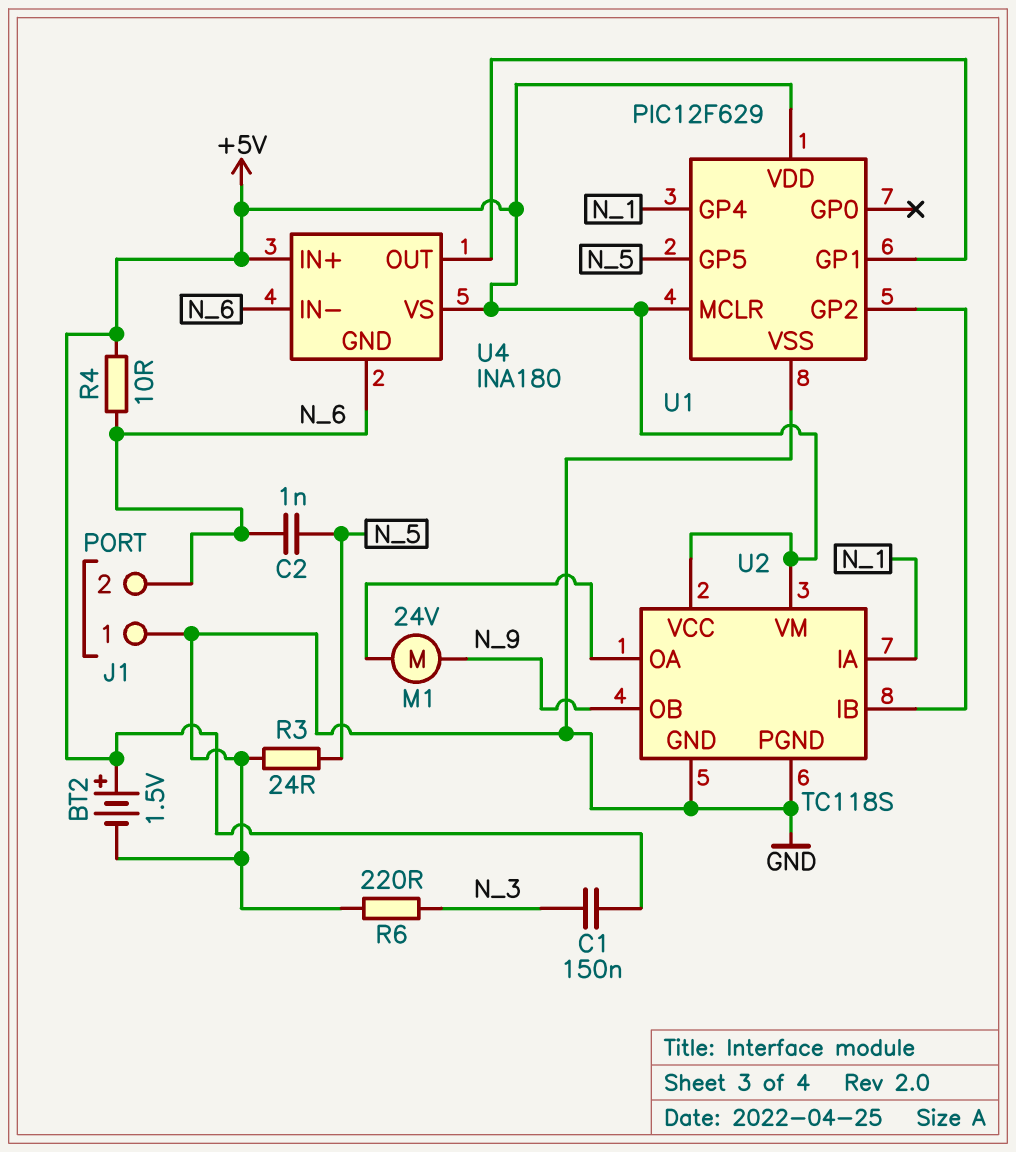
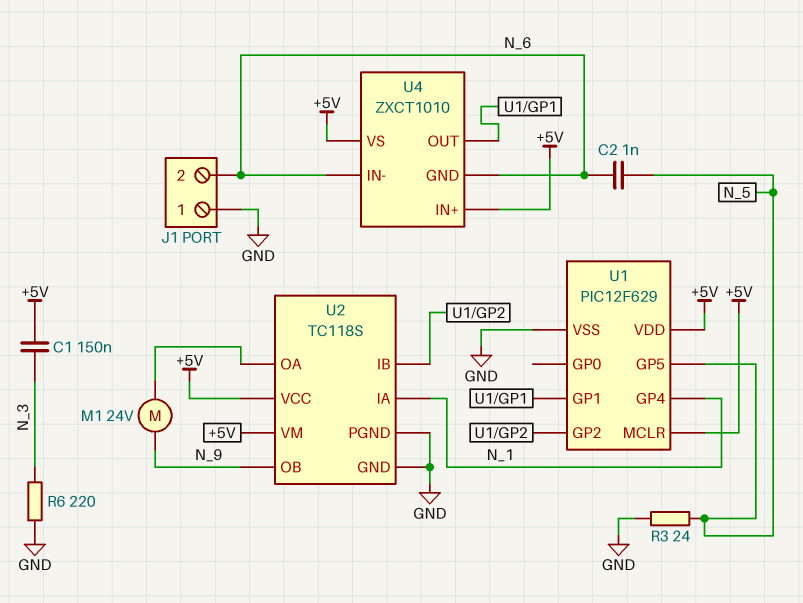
BT2: 1.5V (plus +5V, minus GND) -> none
R4: 10 (+5V, N_6) -> none
U4: INA180 -> ZXCT1010

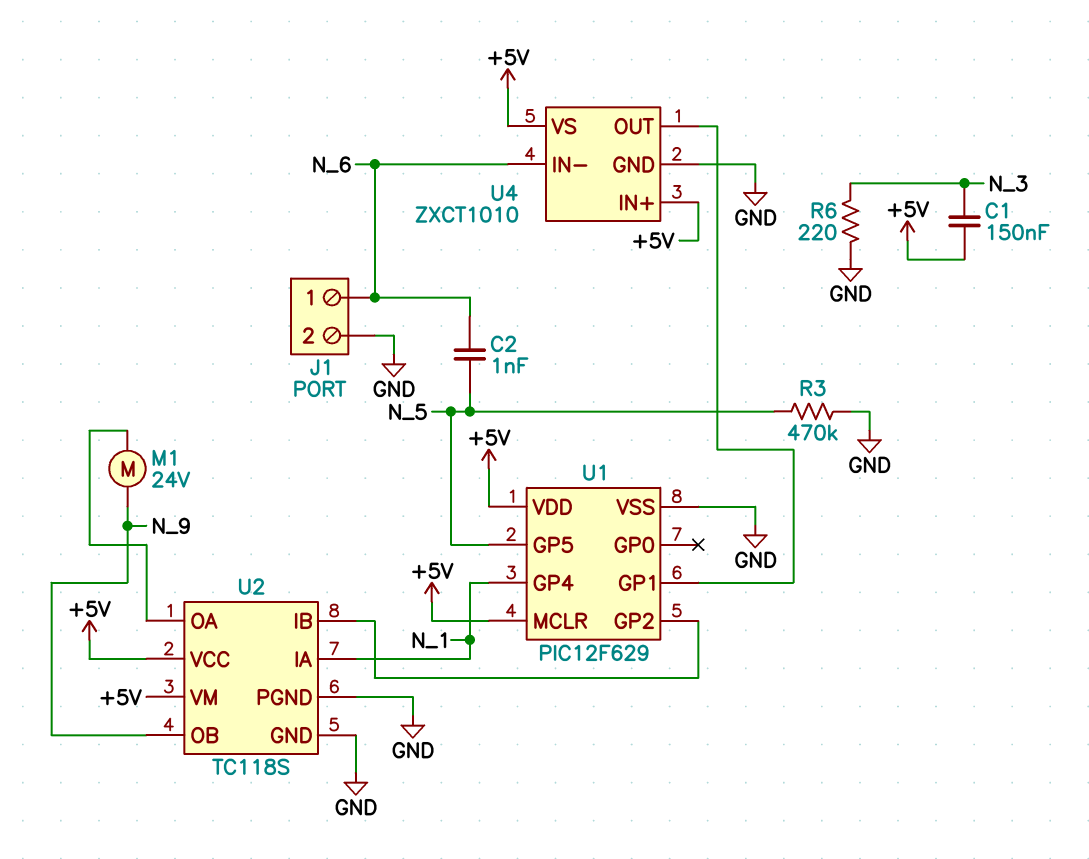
J1 pin 1: GND -> N_6
J1 pin 2: N_6 -> GND
R3: 24 (GND, N_5) -> 470k (GND, N_5)
U4 pin GND: N_6 -> GND

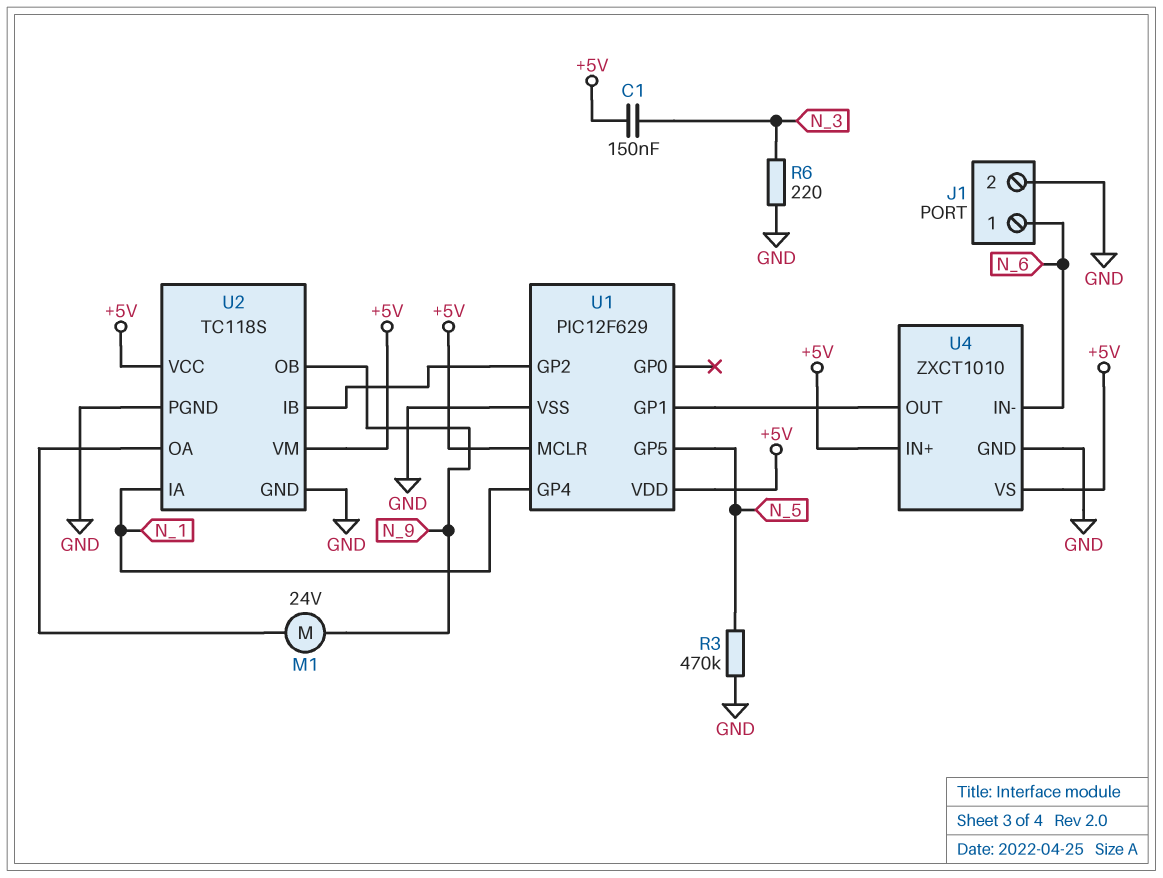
C2: 1nF (N_5, N_6) -> none

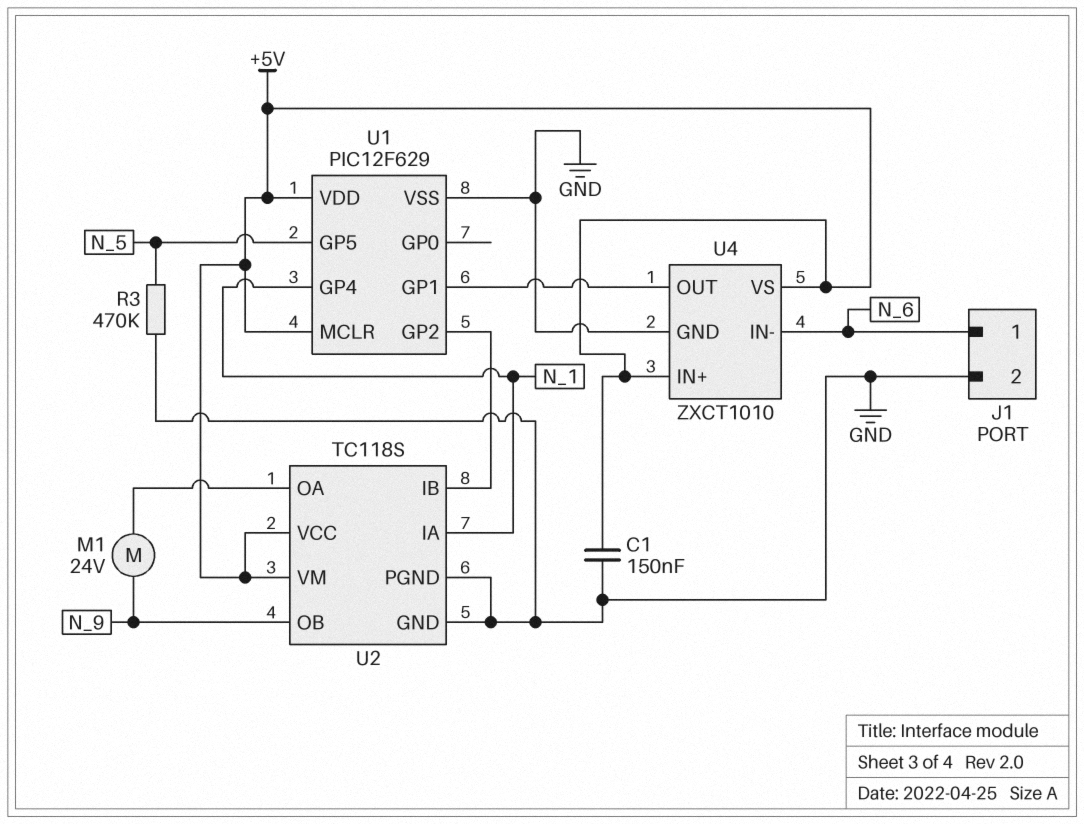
C1: 150nF (+5V, N_3) -> 150nF (+5V, GND)
R6: 220 (GND, N_3) -> none

